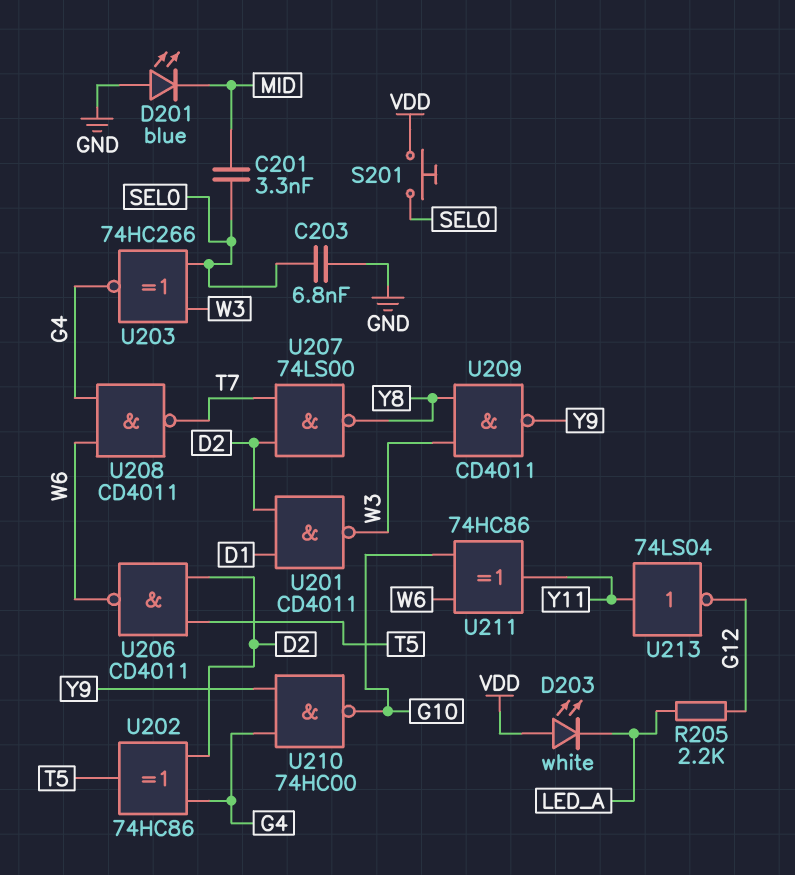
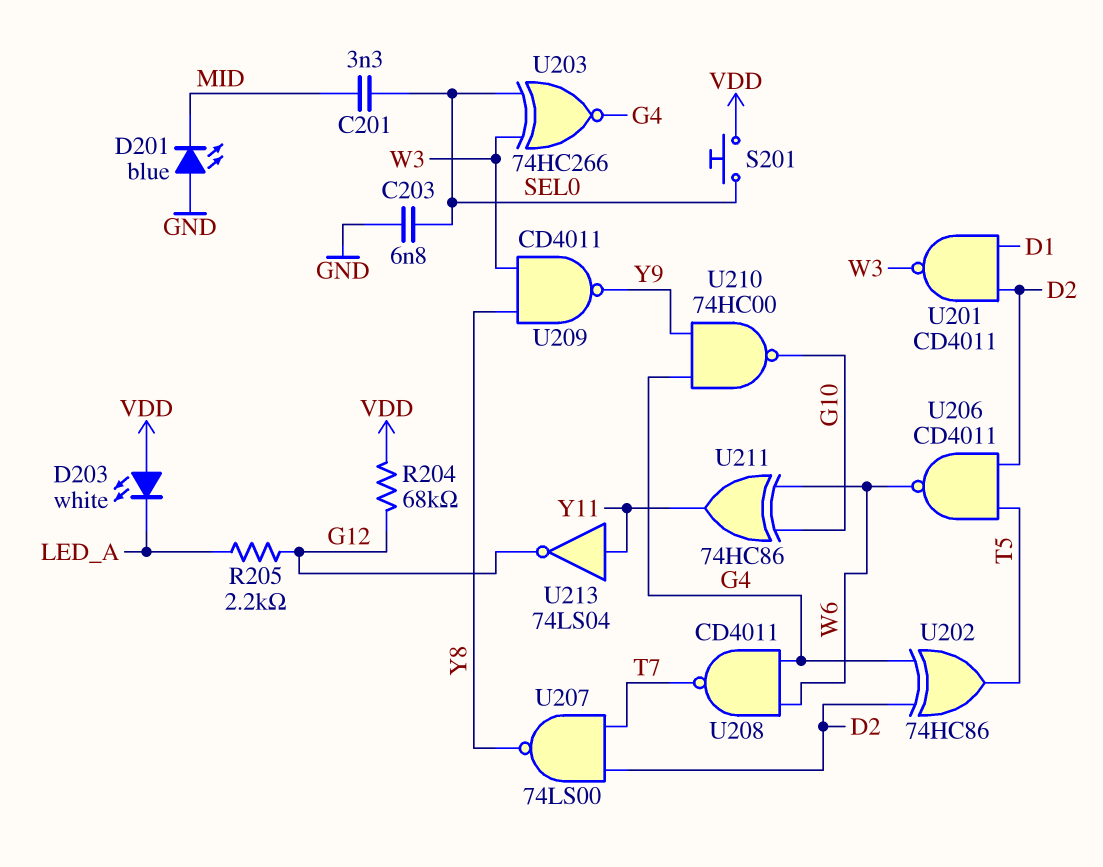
R204: none -> 68k (G12, VDD)

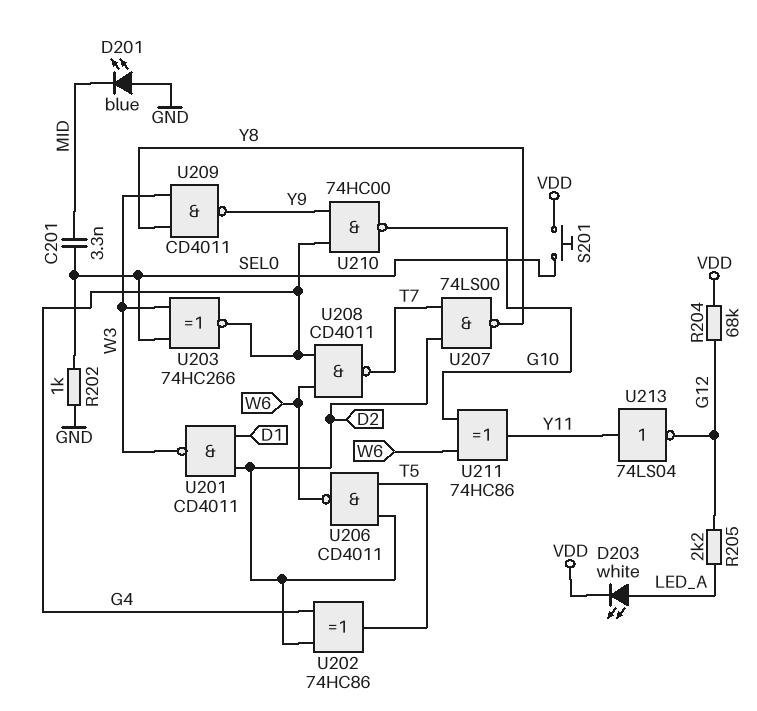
C203: 6.8nF (GND, SEL0) -> none
D203: LED white (A VDD, K LED_A) -> LED white (A LED_A, K VDD)
R202: none -> 1k (GND, SEL0)

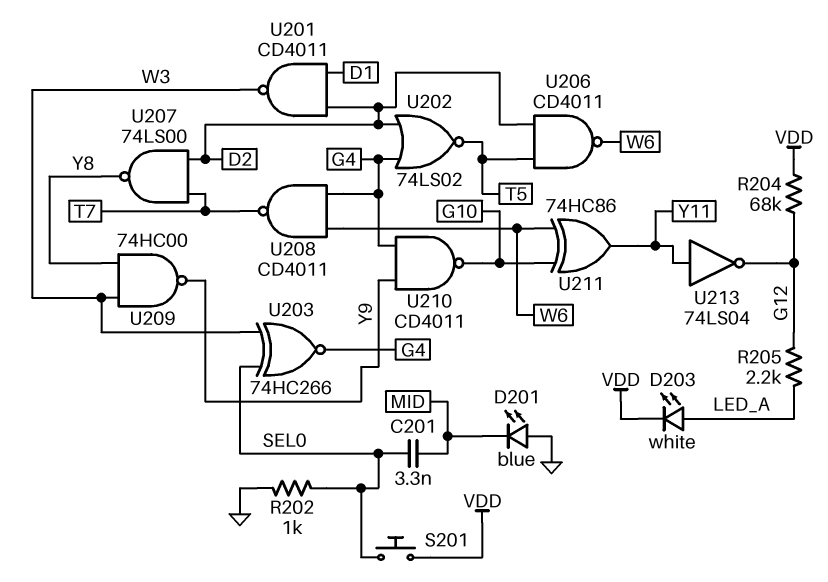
U202: XOR 74HC86 (in D2, in G4, out T5) -> NOR 74LS02 (in D2, in G4, out T5)
U209: NAND CD4011 (in W3, in Y8, out Y9) -> NAND 74HC00 (in W3, in Y8, out Y9)
U210: NAND 74HC00 (in G4, in Y9, out G10) -> NAND CD4011 (in G4, in Y9, out G10)

